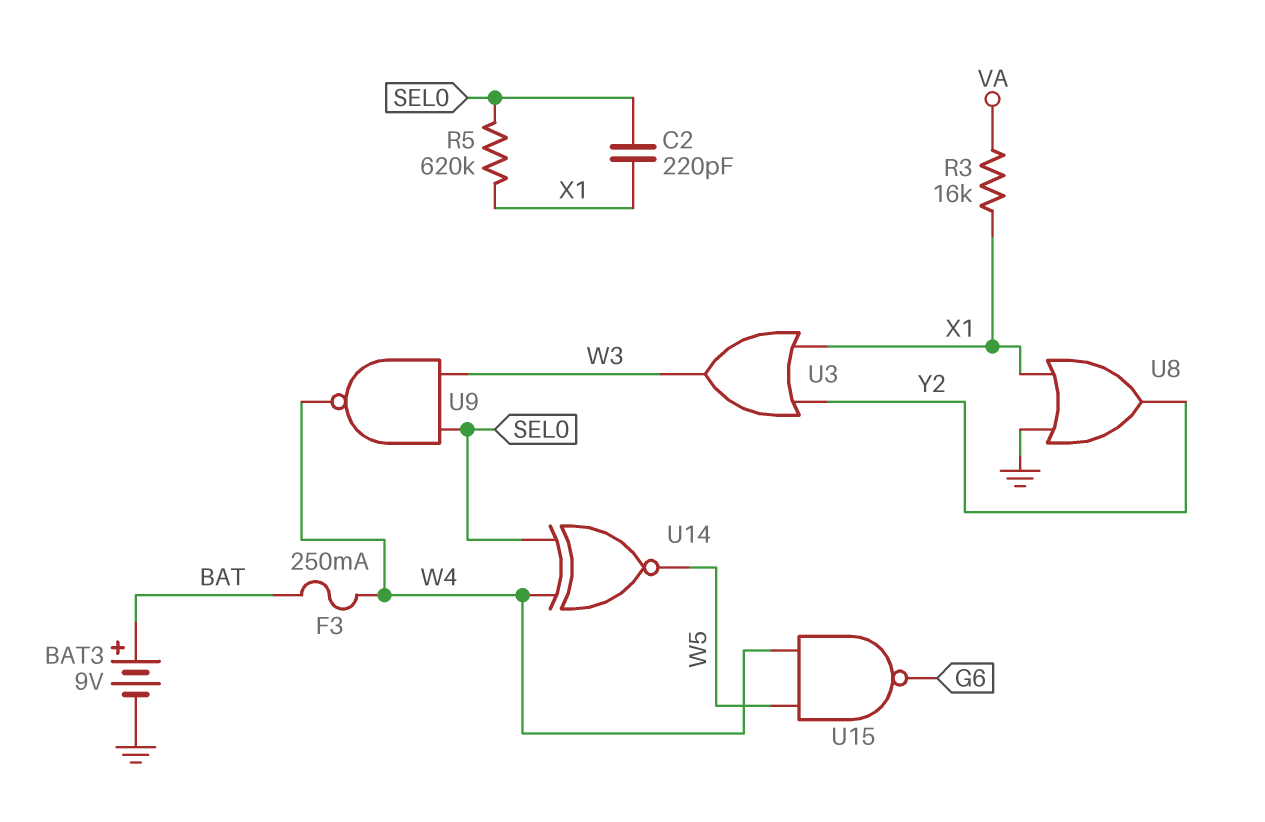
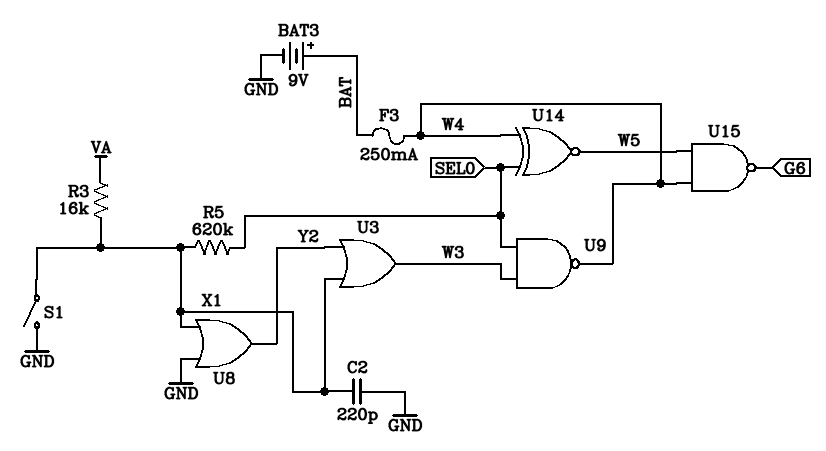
C2: 220pF (SEL0, X1) -> 220pF (GND, X1)
S1: none -> switch (GND, X1)

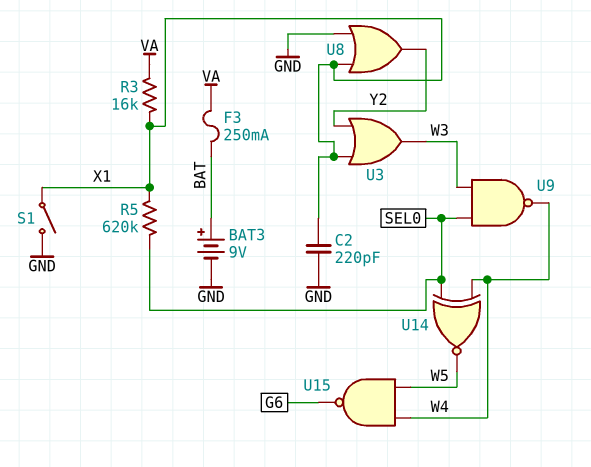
F3: 250mA (BAT, W4) -> 250mA (BAT, VA)

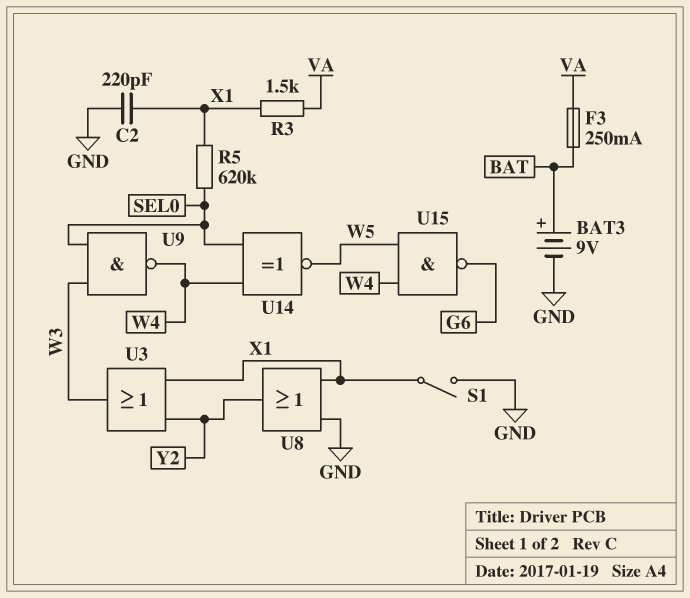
R3: 16k (VA, X1) -> 1.5k (VA, X1)

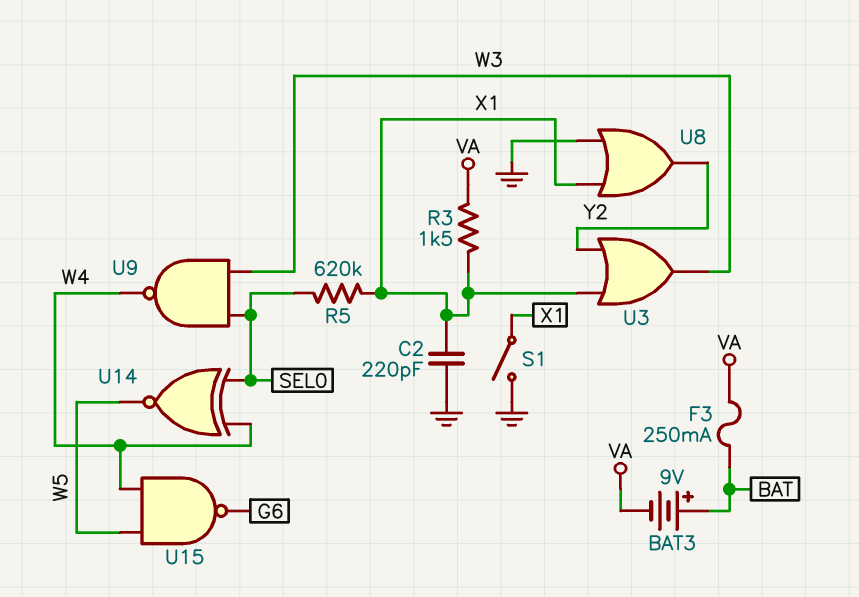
BAT3: 9V (plus BAT, minus GND) -> 9V (plus BAT, minus VA)

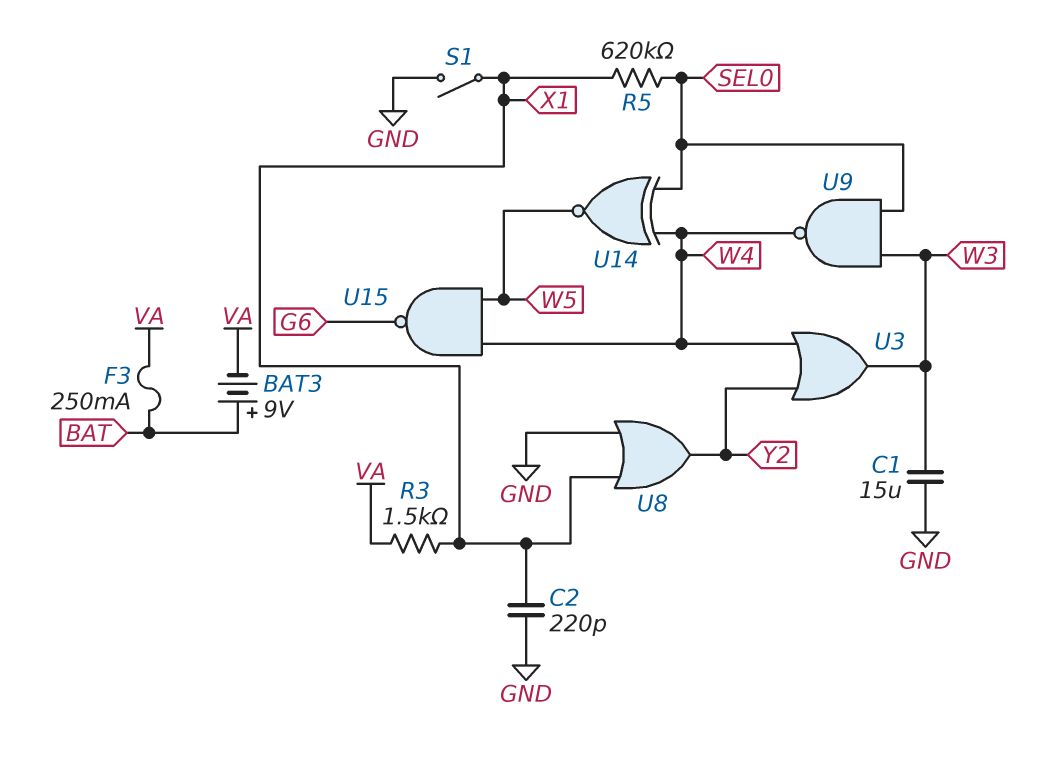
C1: none -> 15uF (GND, W3)
U3: OR (in X1, in Y2, out W3) -> OR (in W4, in Y2, out W3)

